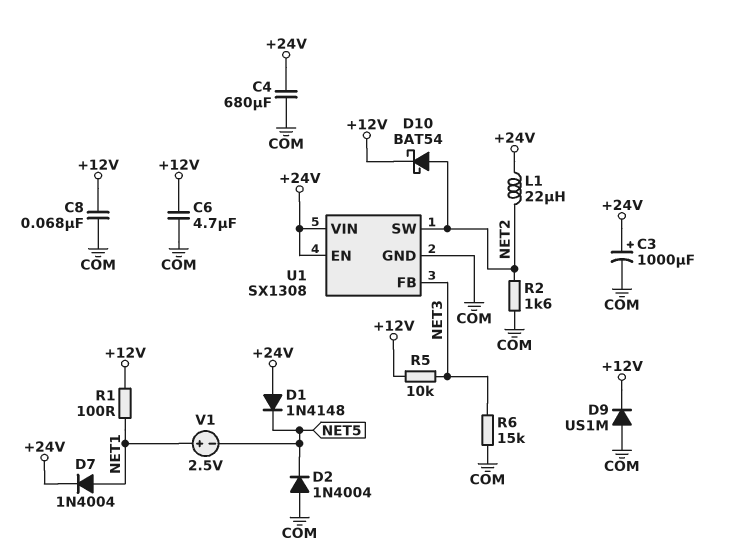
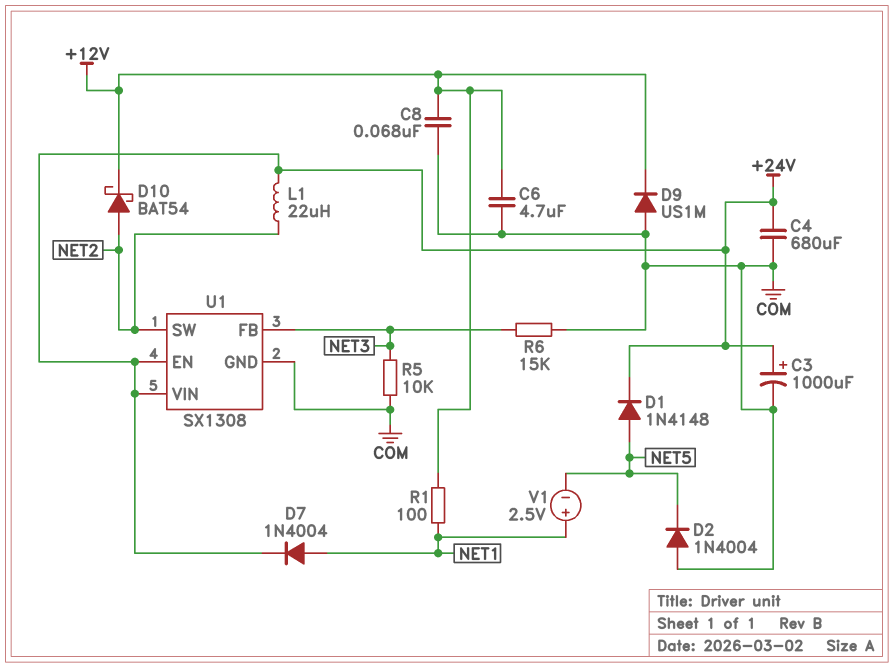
D1: diode 1N4148 (A +24V, K NET5) -> diode 1N4148 (A NET5, K +24V)
R2: 1.6k (COM, NET2) -> none
R5: 10k (+12V, NET3) -> 10k (COM, NET3)

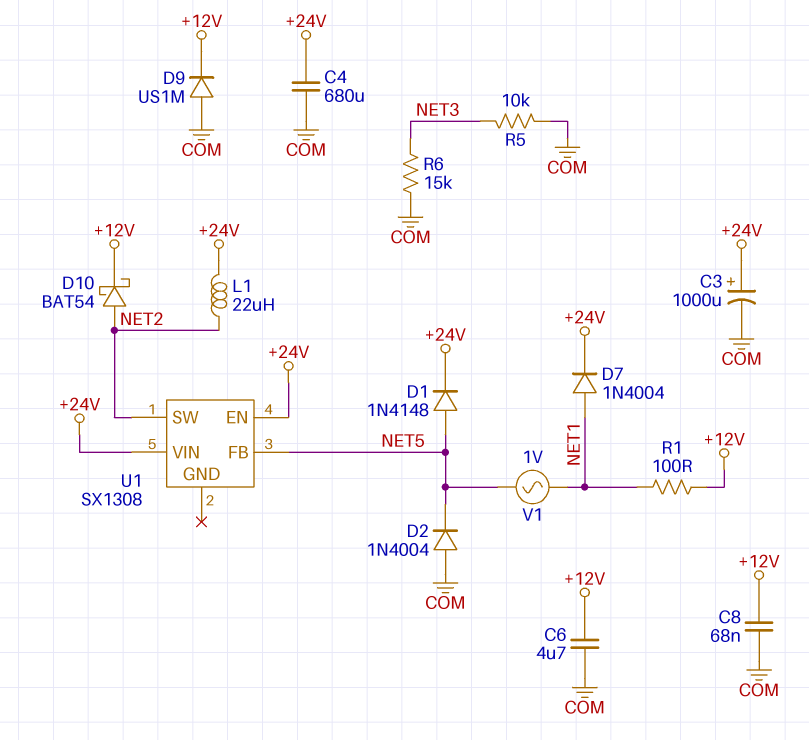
U1 pin FB: NET3 -> NET5
U1 pin GND: COM -> none
V1: 2.5V (plus NET1, minus NET5) -> AC 1V (NET1, NET5)

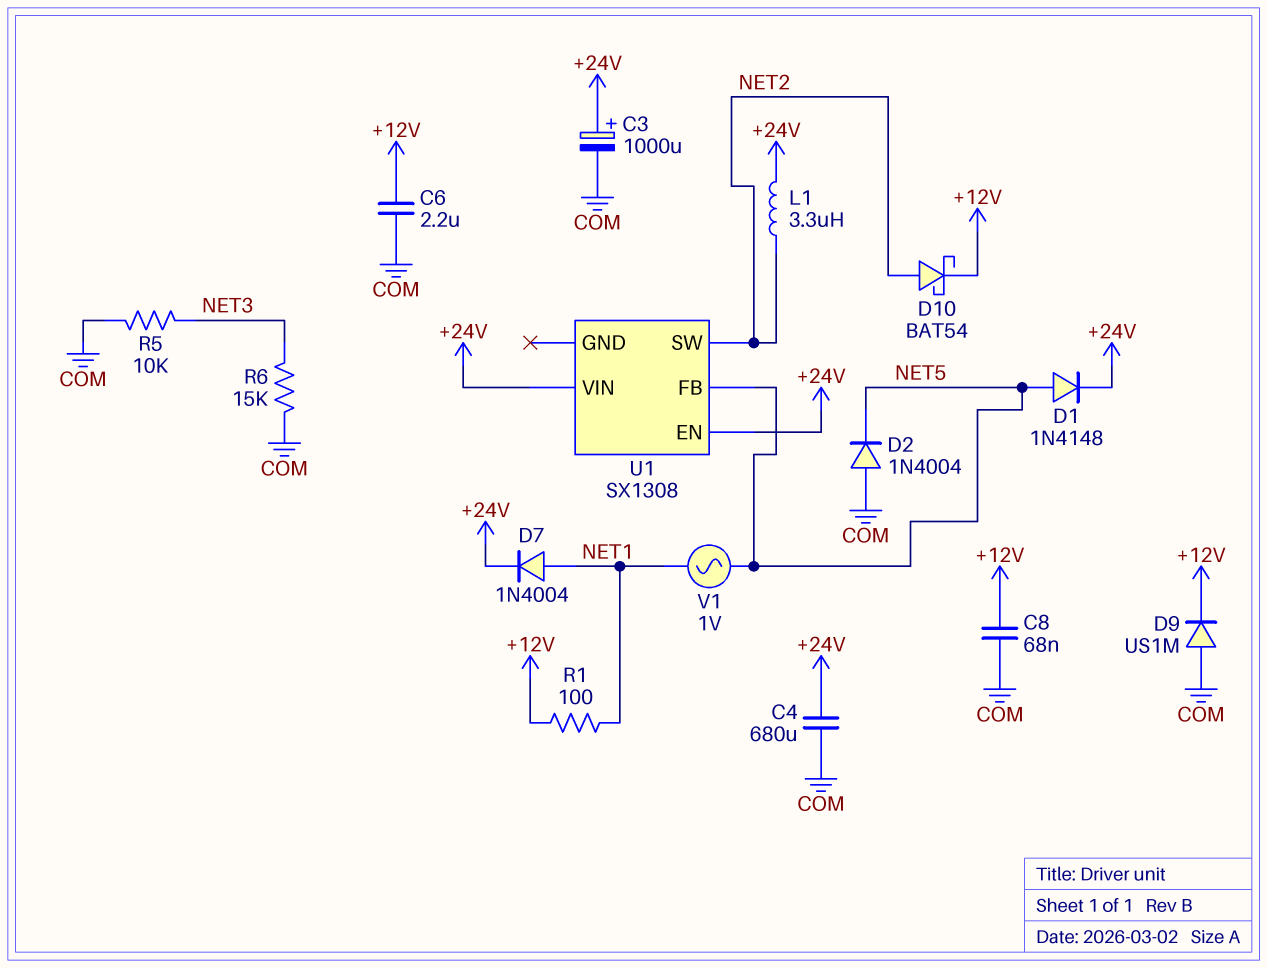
C6: 4.7uF (+12V, COM) -> 2.2uF (+12V, COM)
L1: 22uH (+24V, NET2) -> 3.3uH (+24V, NET2)

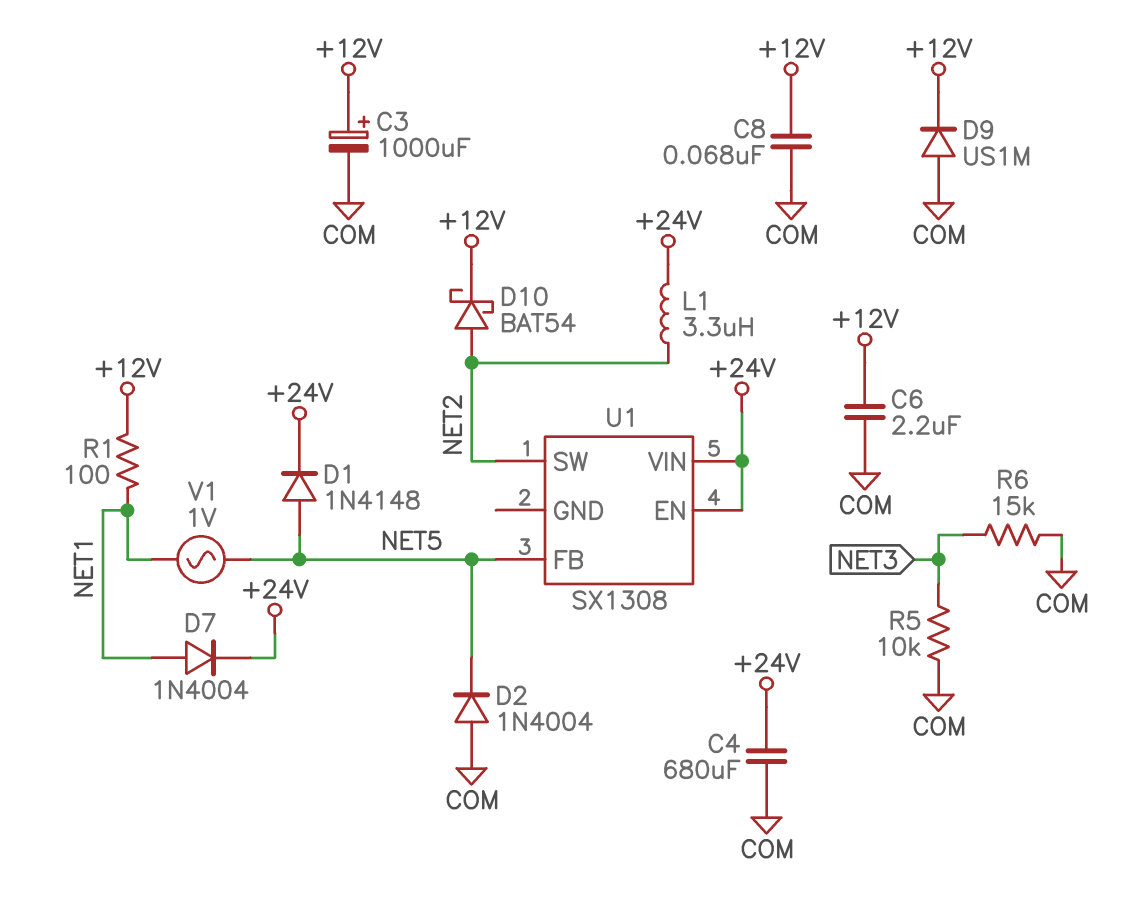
C3: 1000uF (plus +24V, minus COM) -> 1000uF (plus +12V, minus COM)

